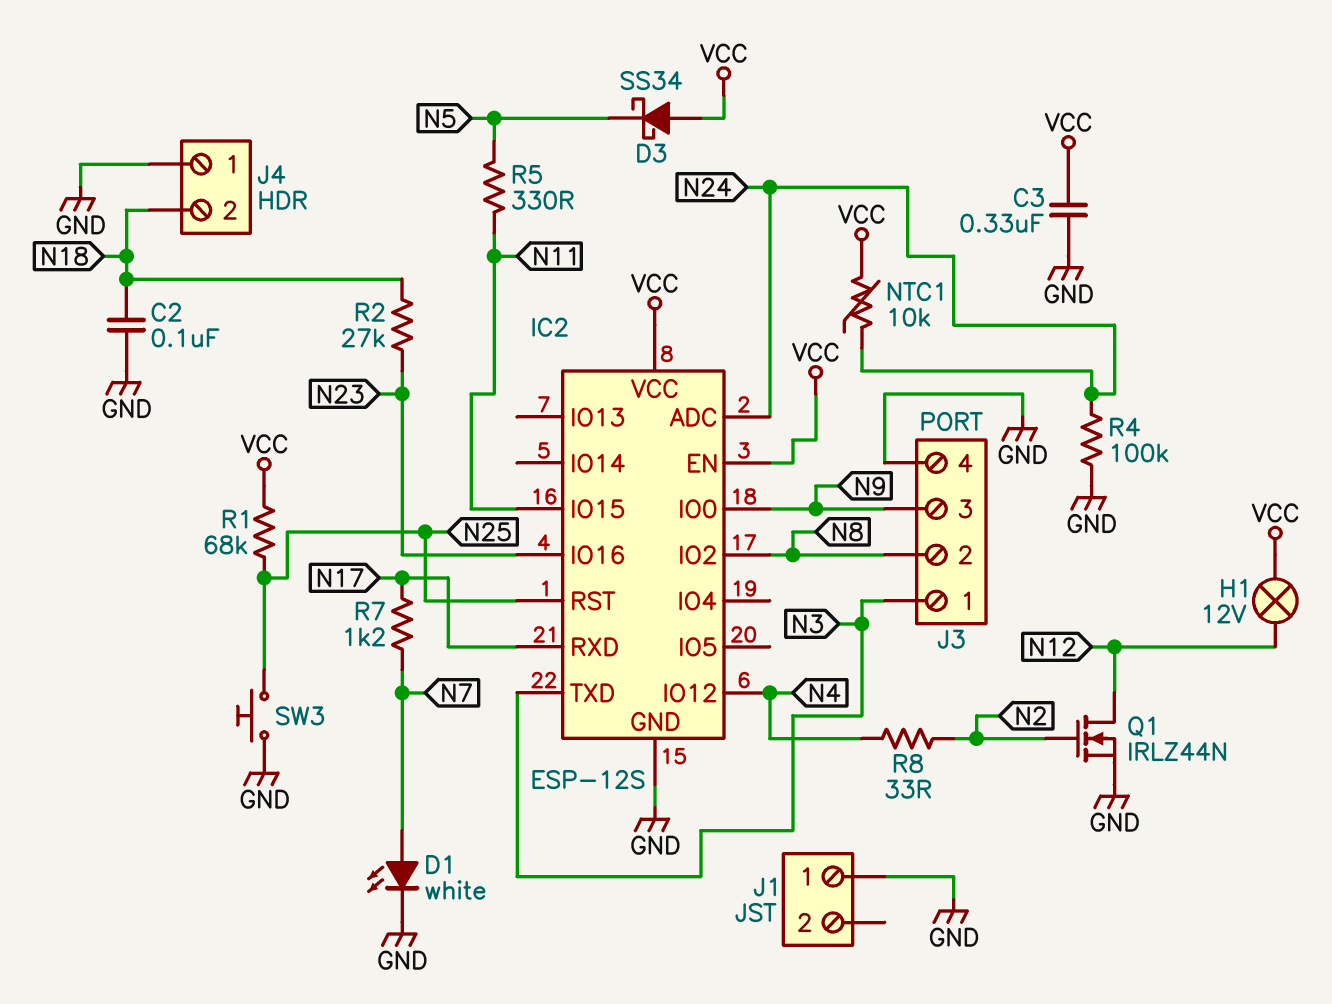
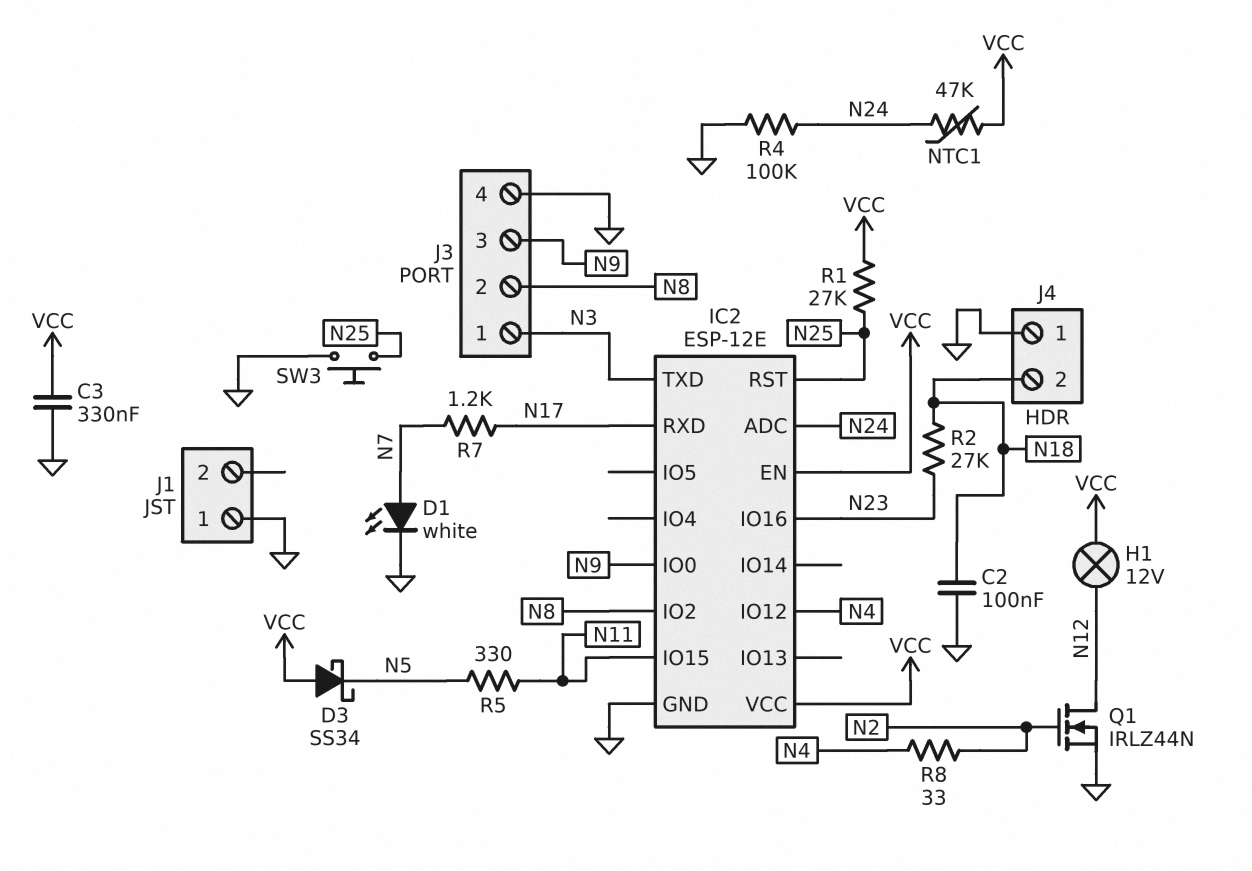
IC2: ESP-12S -> ESP-12E
NTC1: 10k (N24, VCC) -> 47k (N24, VCC)
R1: 68k (N25, VCC) -> 27k (N25, VCC)

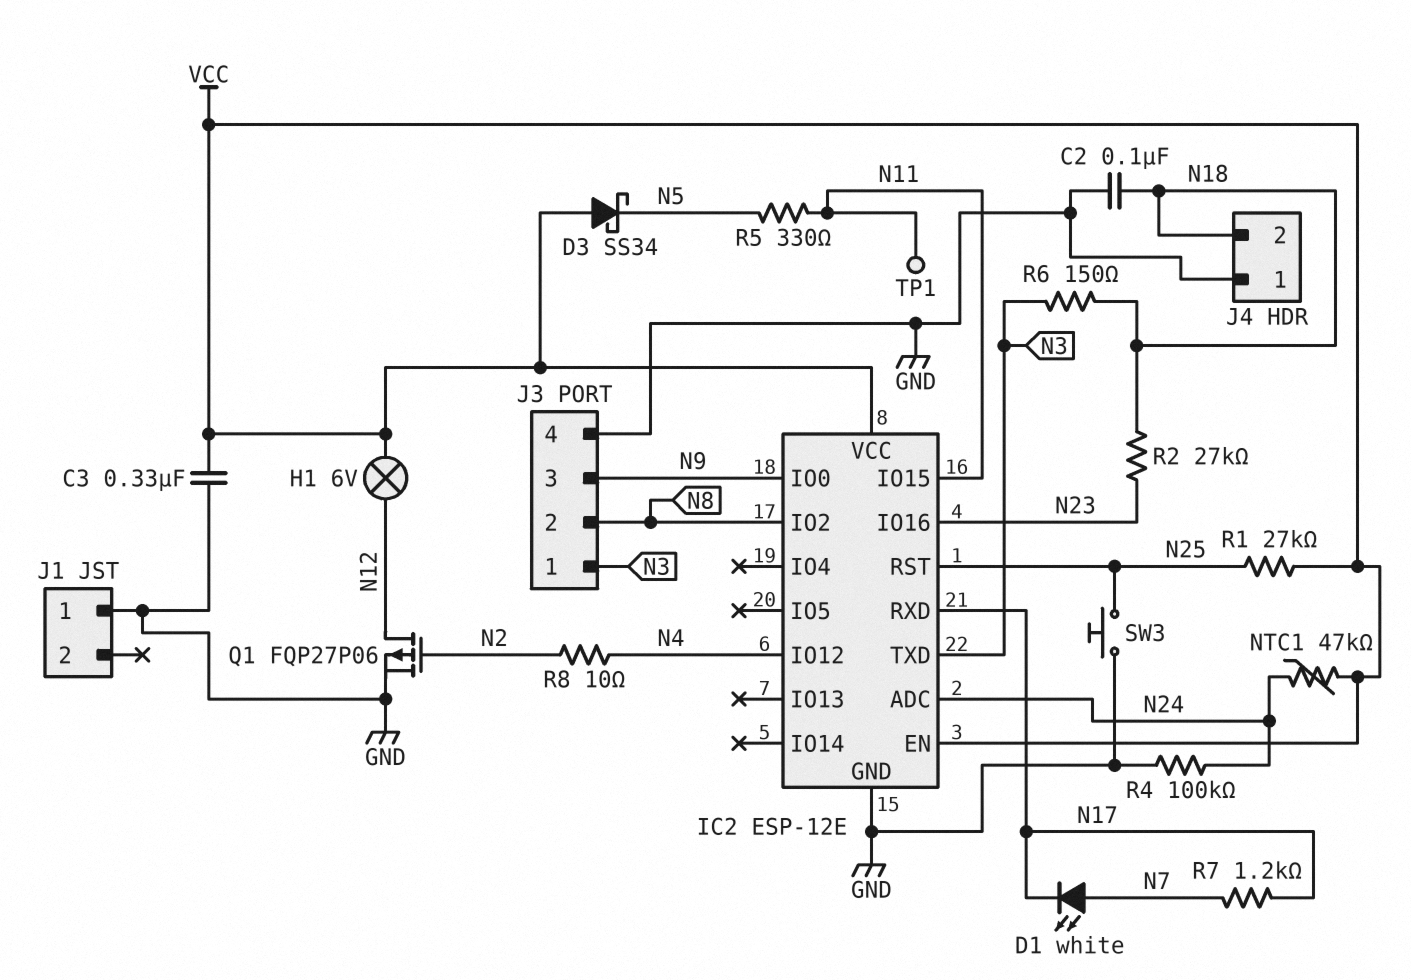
D1: LED white (A N7, K GND) -> LED white (A N7, K N17)
H1: lamp 12V (N12, VCC) -> lamp 6V (N12, VCC)
Q1: NMOS IRLZ44N (G N2, D N12, S GND) -> PMOS FQP27P06 (G N2, D N12, S GND)
R6: none -> 150 (N3, N18)
R8: 33 (N2, N4) -> 10 (N2, N4)
TP1: none -> test point (N11)

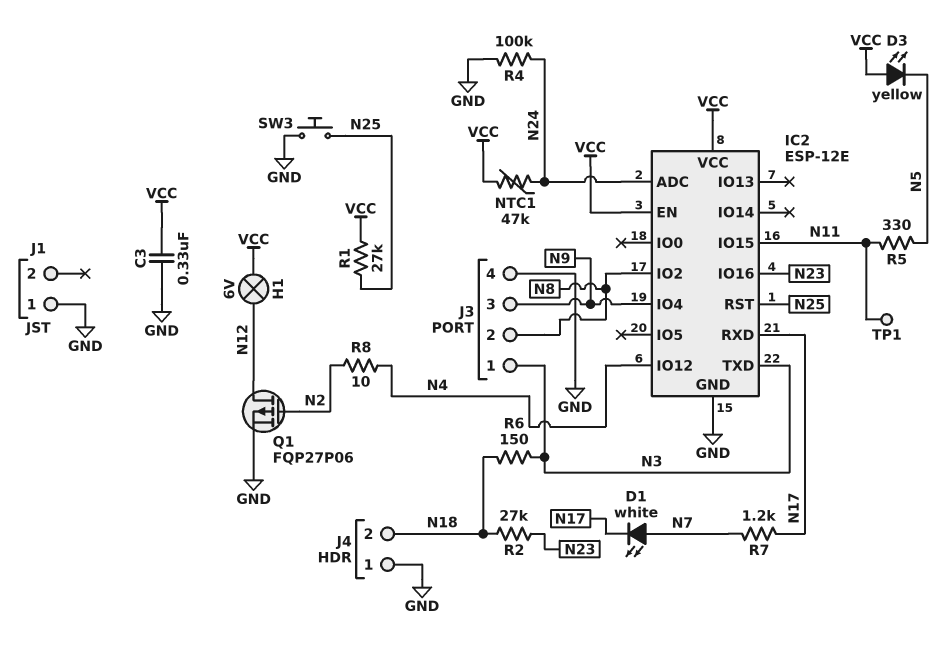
C2: 100nF (GND, N18) -> none
D3: schottky SS34 (A VCC, K N5) -> LED yellow (A VCC, K N5)
IC2 pin IO0: N9 -> none
IC2 pin IO4: none -> N9

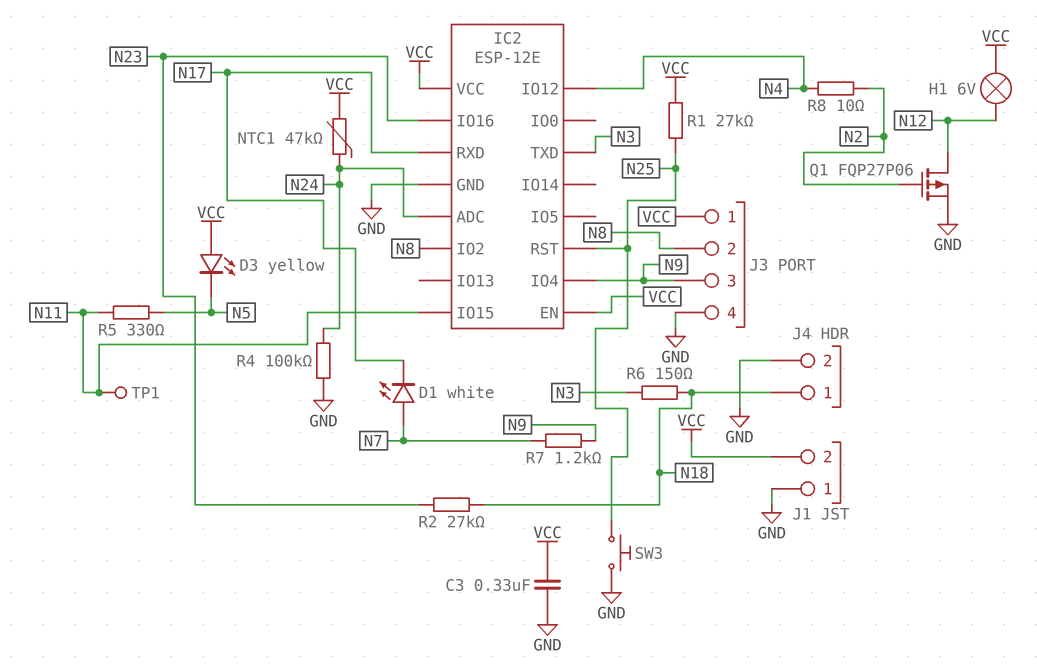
J1 pin 2: none -> VCC
J3 pin 1: N3 -> VCC
J4 pin 1: GND -> N18
J4 pin 2: N18 -> GND
R7: 1.2k (N7, N17) -> 1.2k (N7, N9)

